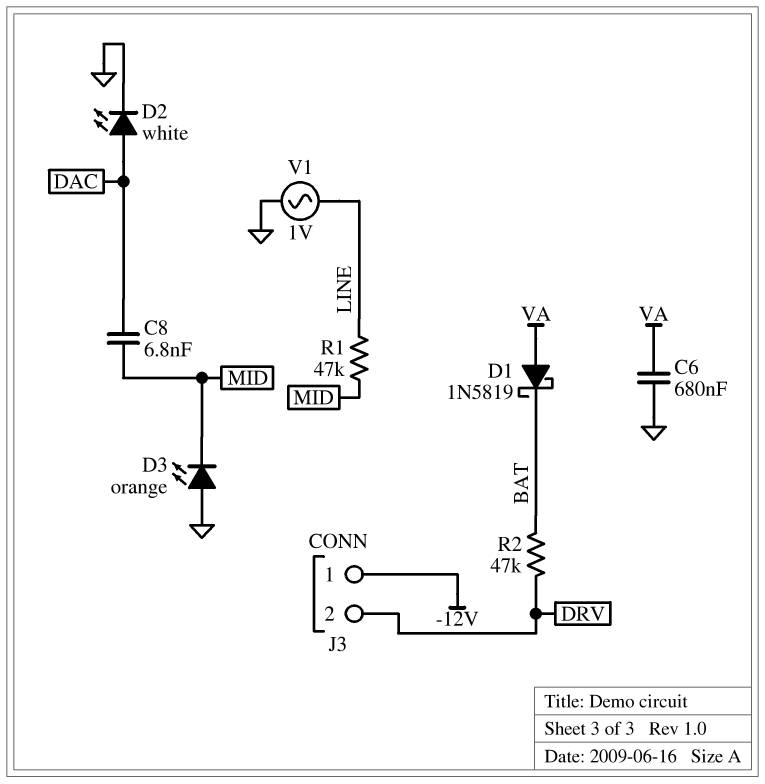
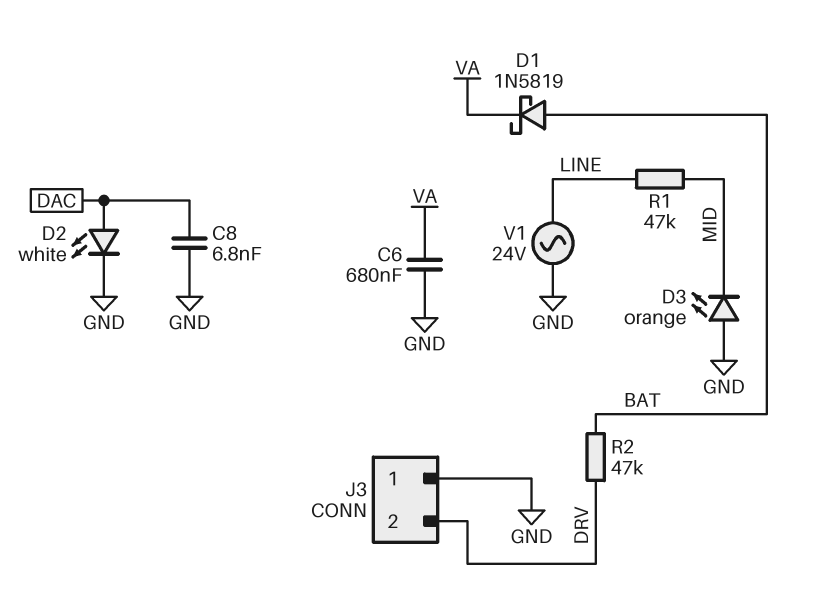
C8: 6.8nF (DAC, MID) -> 6.8nF (DAC, GND)
D1: schottky 1N5819 (A VA, K BAT) -> schottky 1N5819 (A BAT, K VA)
J3 pin 1: -12V -> GND
V1: AC 1V (GND, LINE) -> AC 24V (GND, LINE)

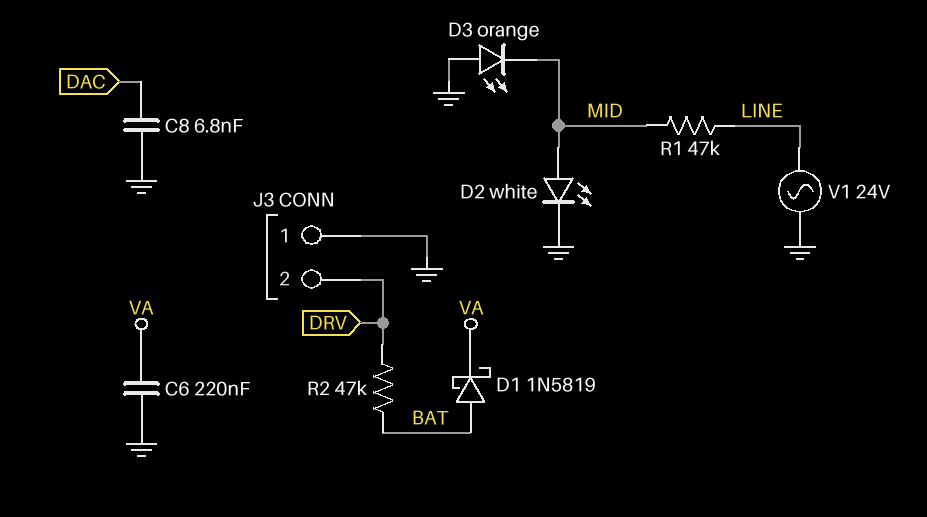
C6: 680nF (GND, VA) -> 220nF (GND, VA)
D2: LED white (A DAC, K GND) -> LED white (A MID, K GND)

